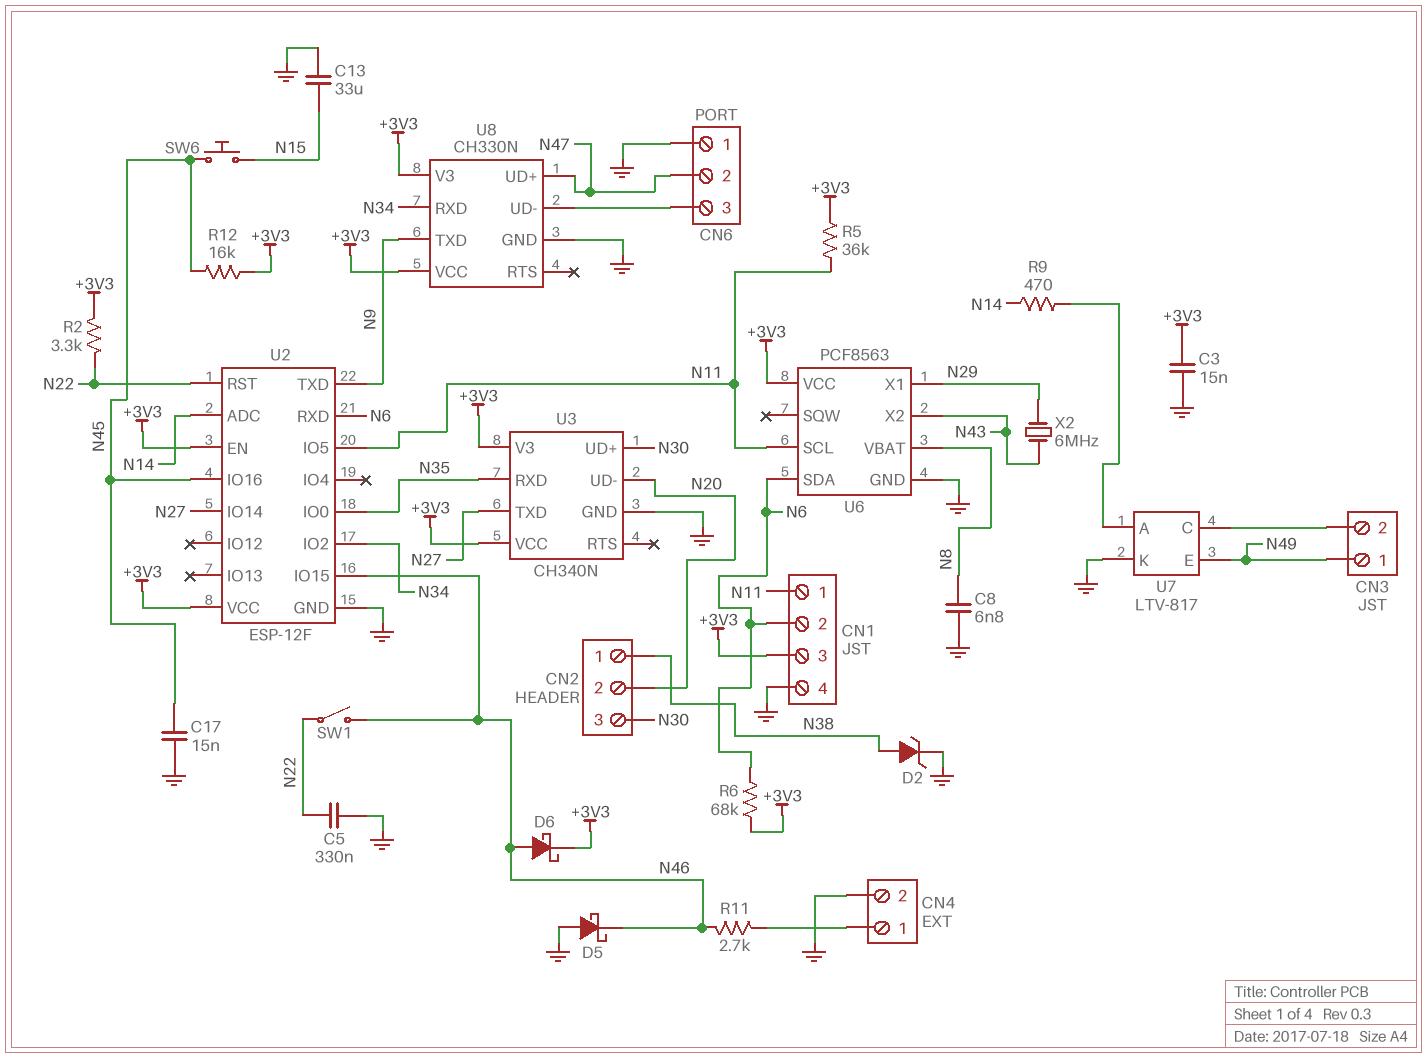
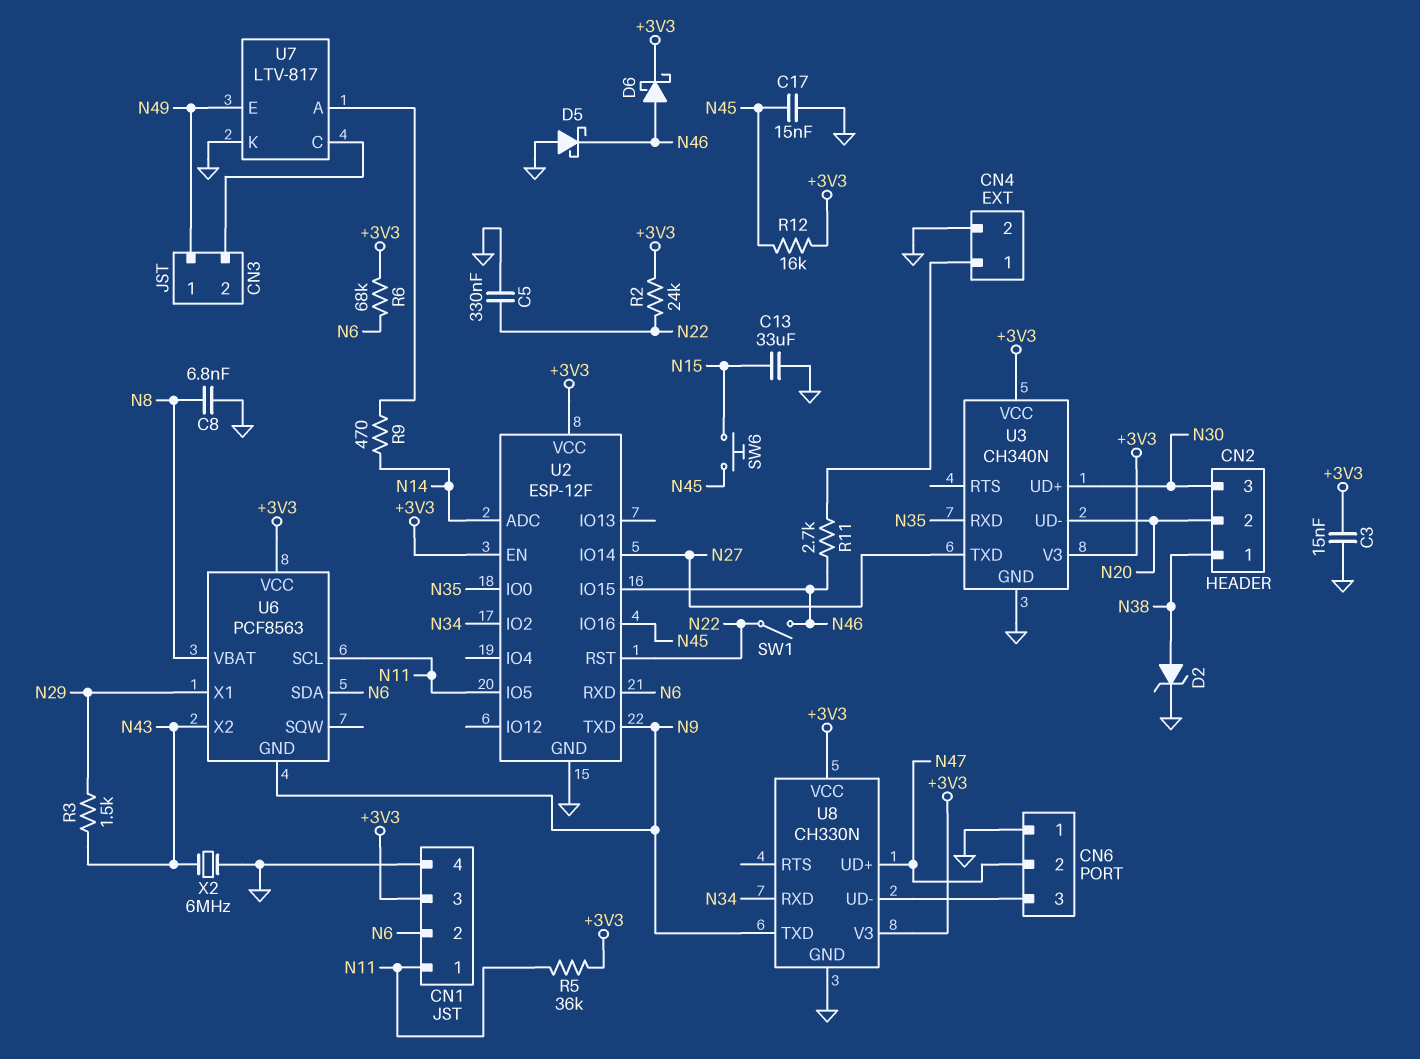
R2: 3.3k (+3V3, N22) -> 24k (+3V3, N22)
R3: none -> 1.5k (N29, N43)
U6 pin GND: GND -> N9
X2: 6MHz (N29, N43) -> 6MHz (GND, N43)

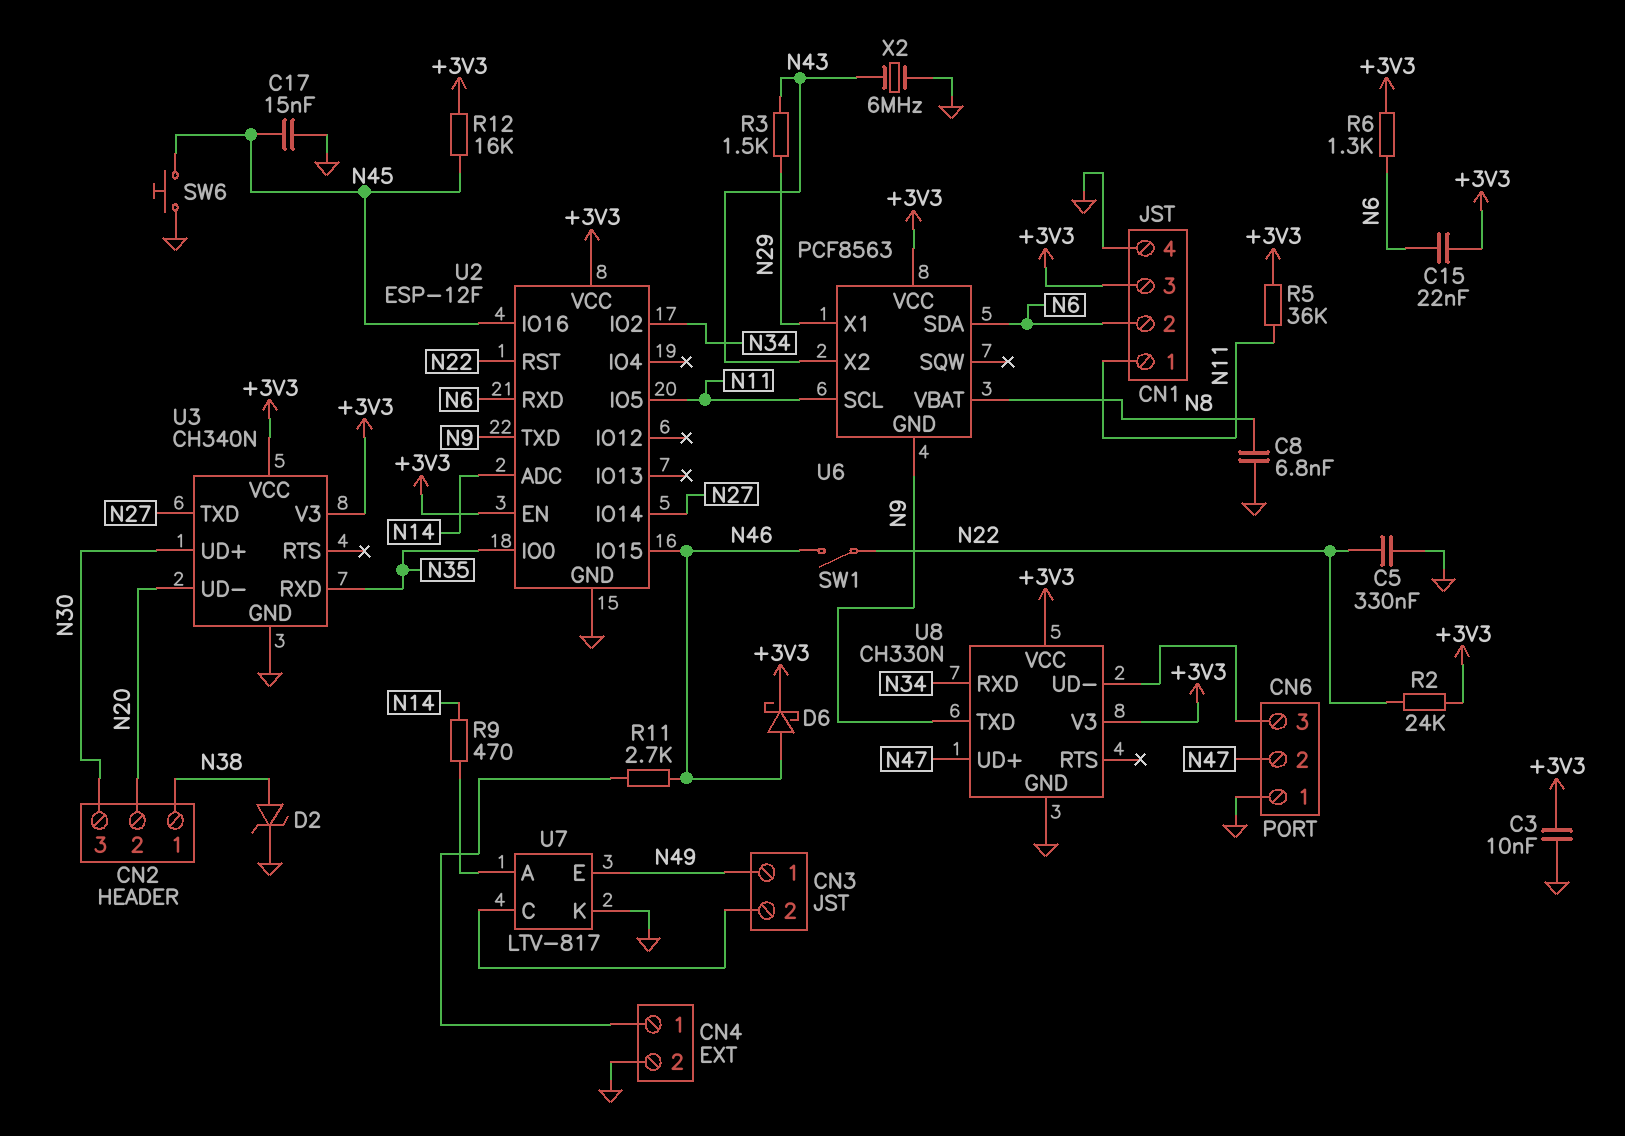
C3: 15nF (+3V3, GND) -> 10nF (+3V3, GND)
C13: 33uF (GND, N15) -> none
C15: none -> 22nF (+3V3, N6)
D5: schottky (A GND, K N46) -> none
R6: 68k (+3V3, N6) -> 1.3k (+3V3, N6)
SW6: button (N15, N45) -> button (GND, N45)

